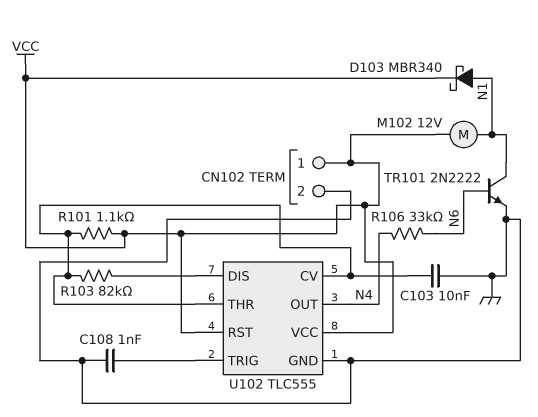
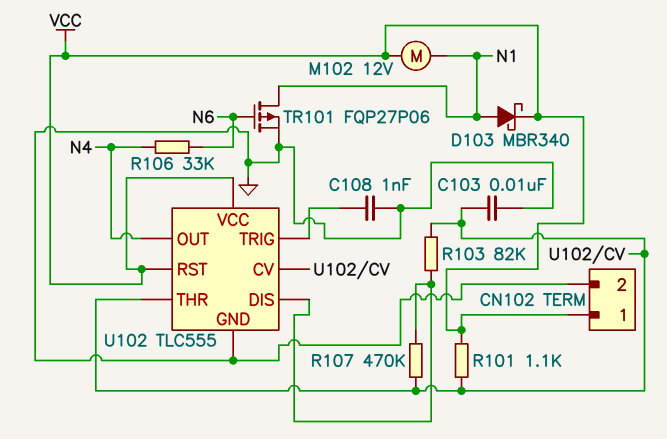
R107: none -> 470k (U102/CV, U102/DIS)
TR101: NPN 2N2222 (B N6, C N1, E GND) -> PMOS FQP27P06 (G N6, D N1, S GND)

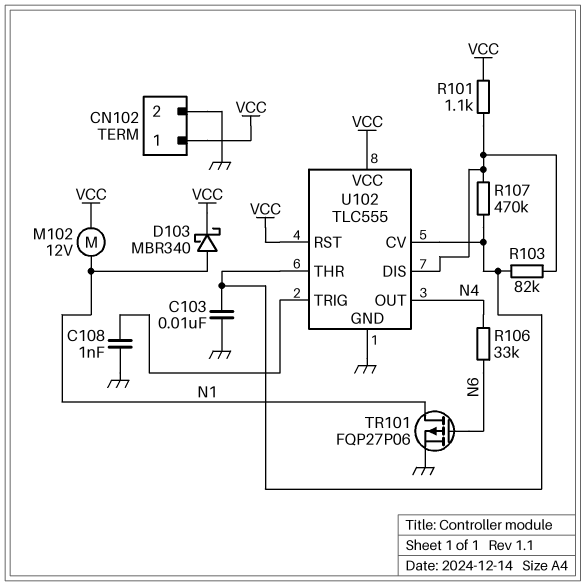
R101: 1.1k (U102/CV, VCC) -> 1.1k (U102/DIS, VCC)

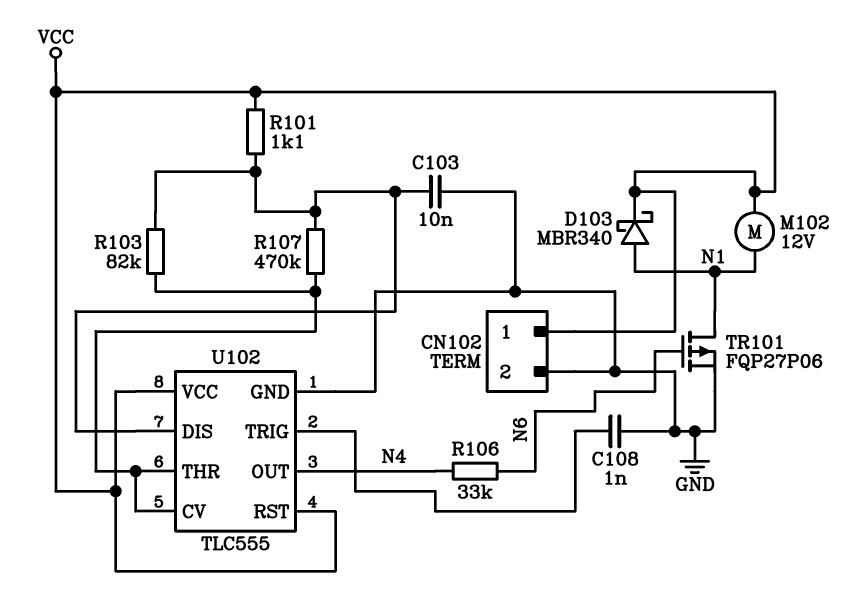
C103: 10nF (GND, U102/CV) -> 10nF (GND, U102/DIS)

